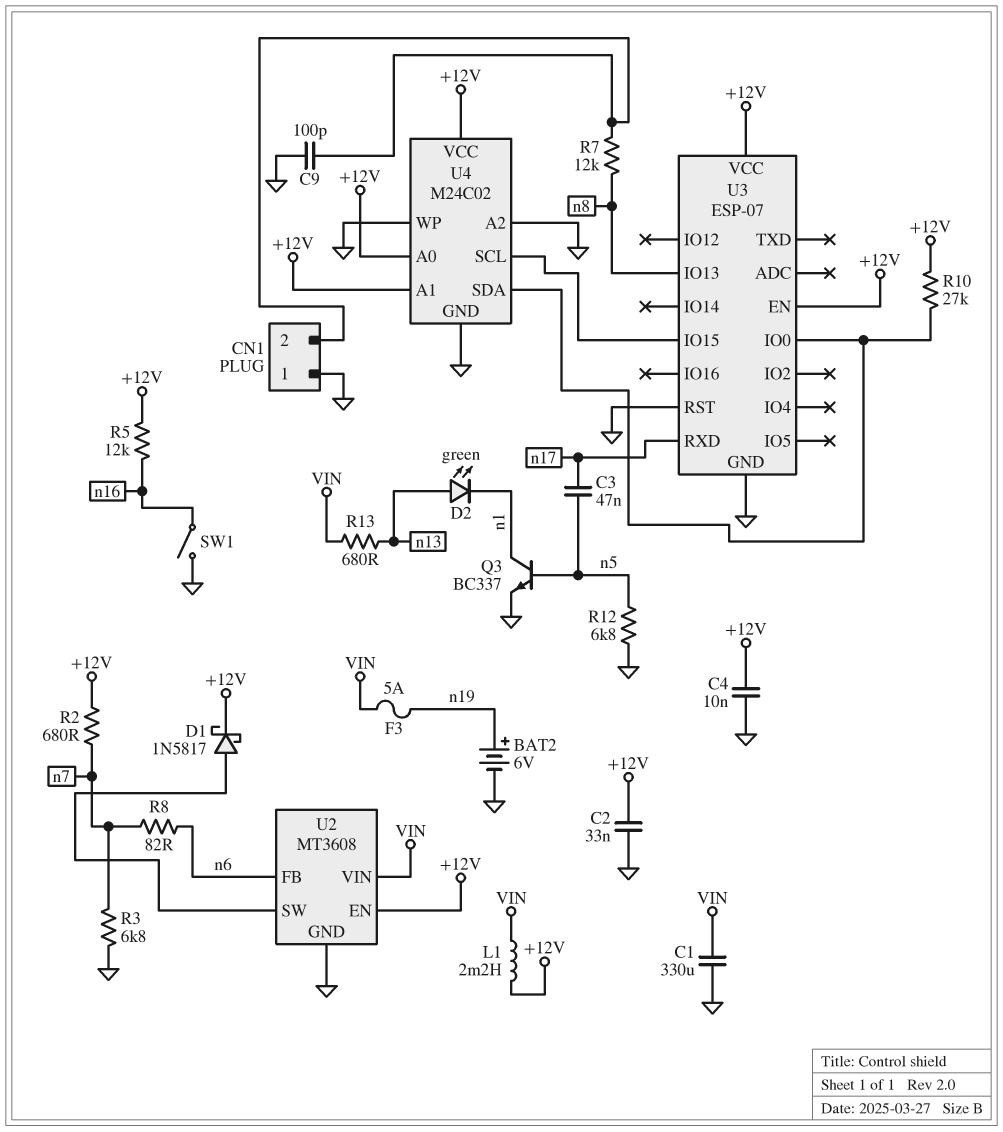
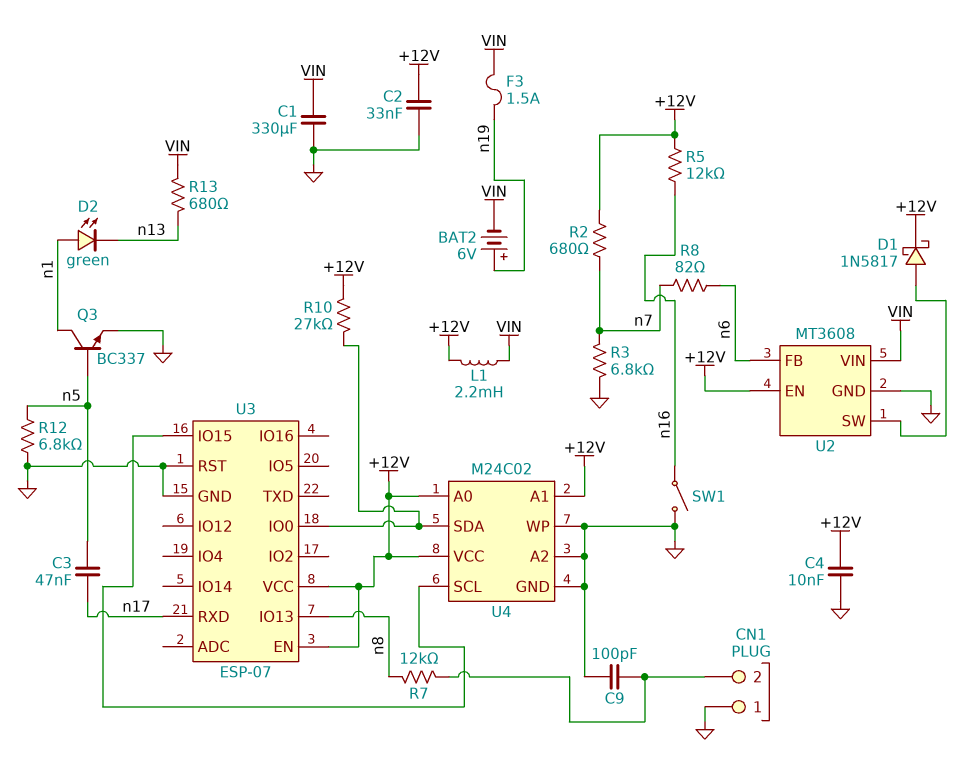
BAT2: 6V (plus n19, minus GND) -> 6V (plus n19, minus VIN)
D2: LED green (A n13, K n1) -> LED green (A n1, K n13)
F3: 5A (VIN, n19) -> 1.5A (VIN, n19)

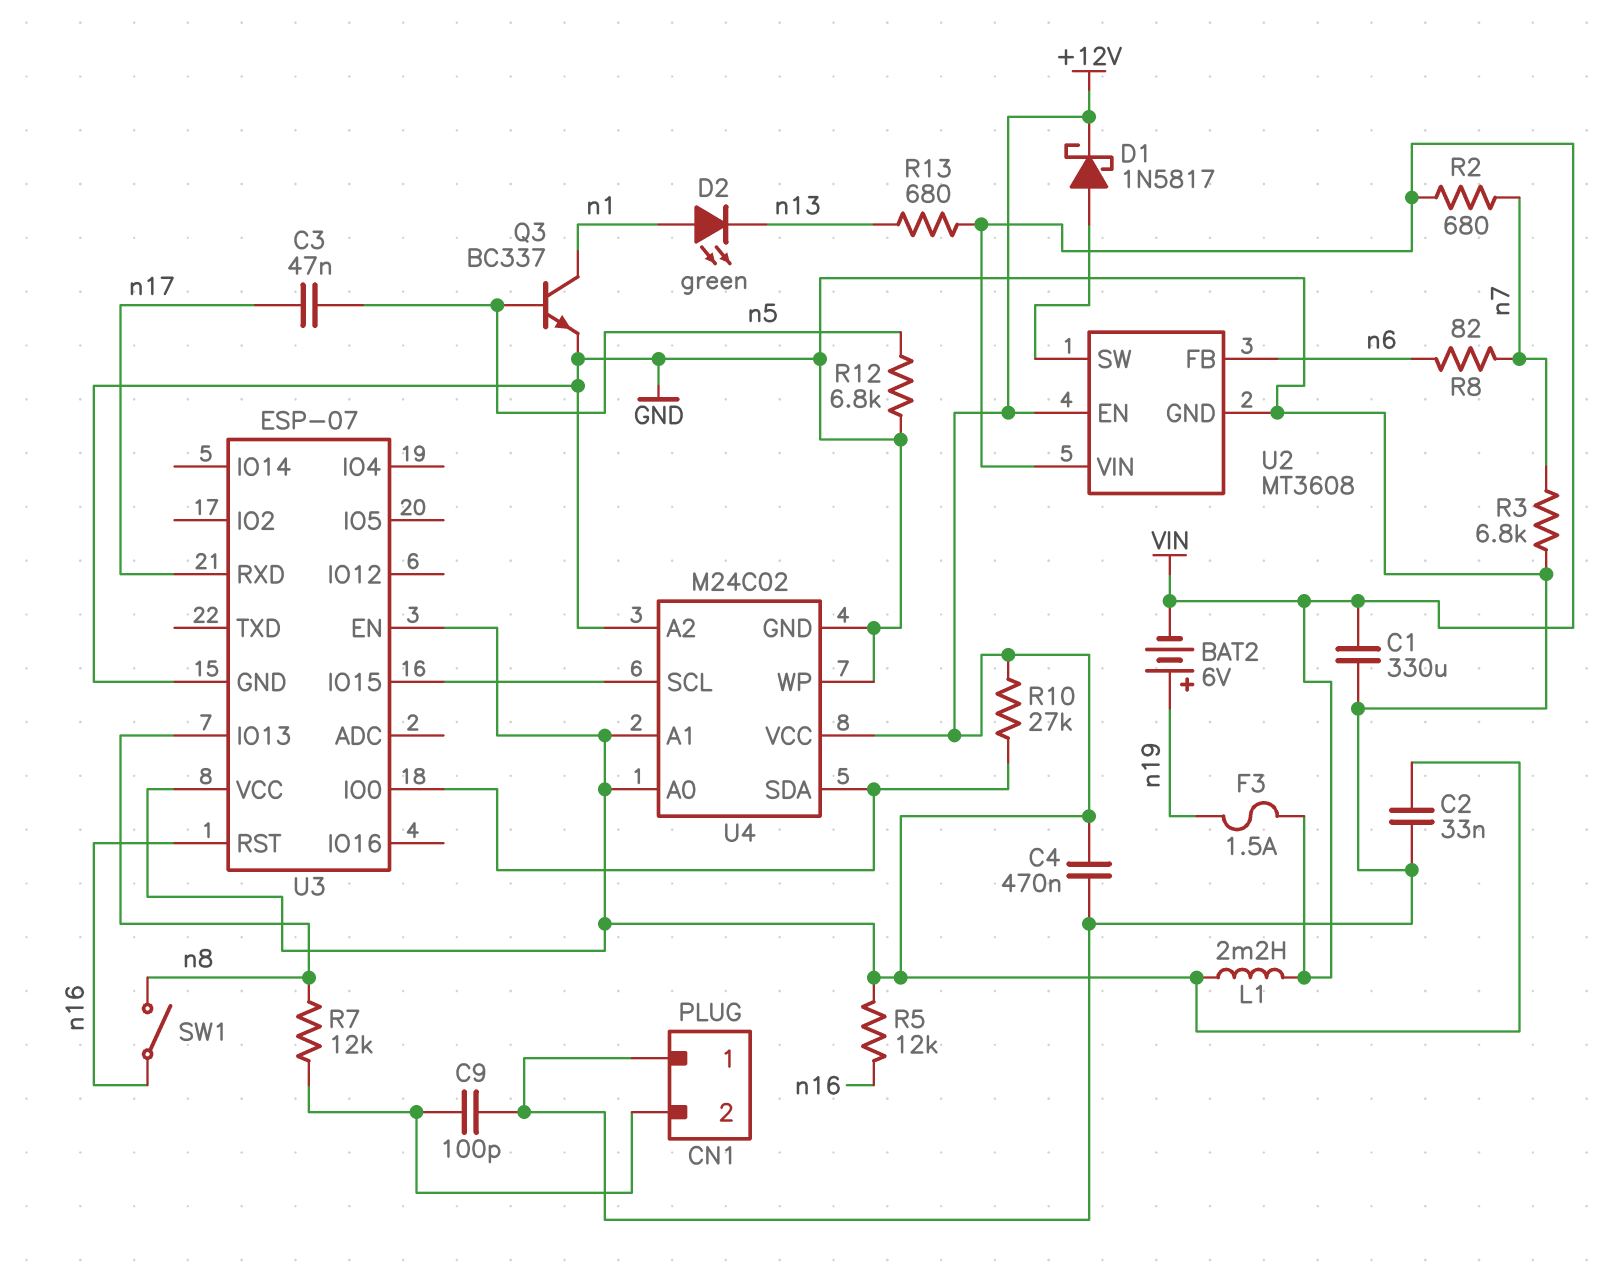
C4: 10nF (+12V, GND) -> 470nF (+12V, GND)
R2: 680 (+12V, n7) -> 680 (VIN, n7)
SW1: switch (GND, n16) -> switch (n8, n16)
U3 pin RST: GND -> n16

